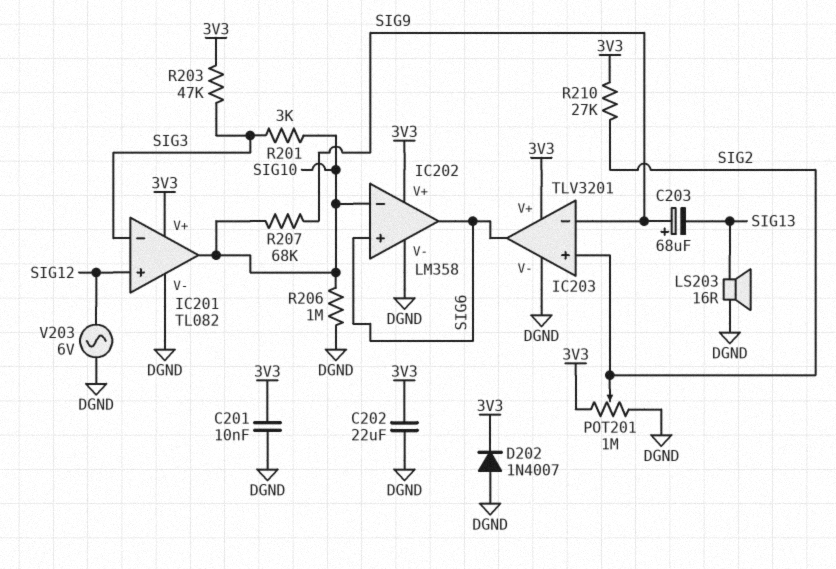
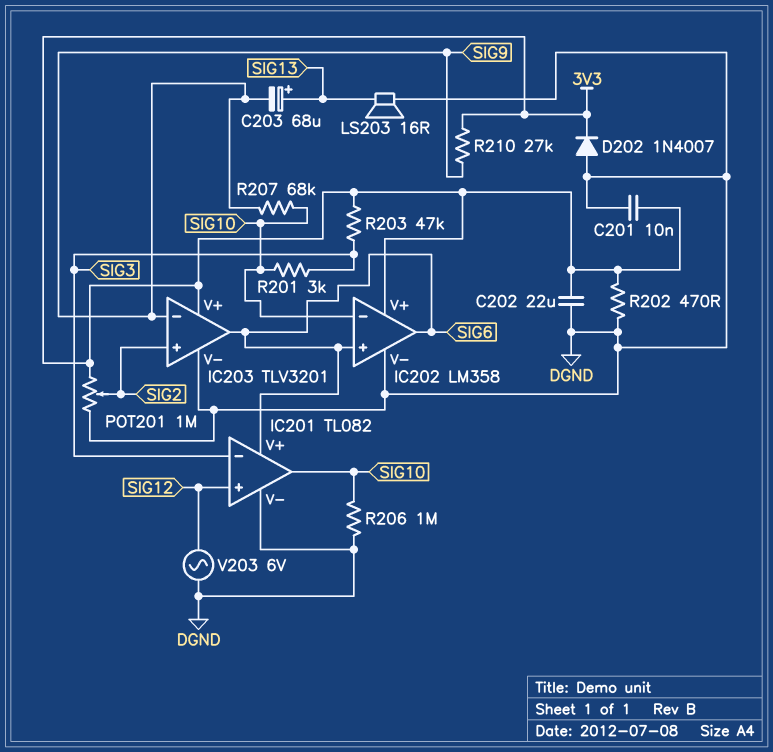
C203: 68uF (plus SIG9, minus SIG13) -> 68uF (plus SIG13, minus SIG9)
IC201 pin V+: 3V3 -> SIG6
R202: none -> 470 (3V3, DGND)
R210: 27k (3V3, SIG2) -> 27k (3V3, SIG9)

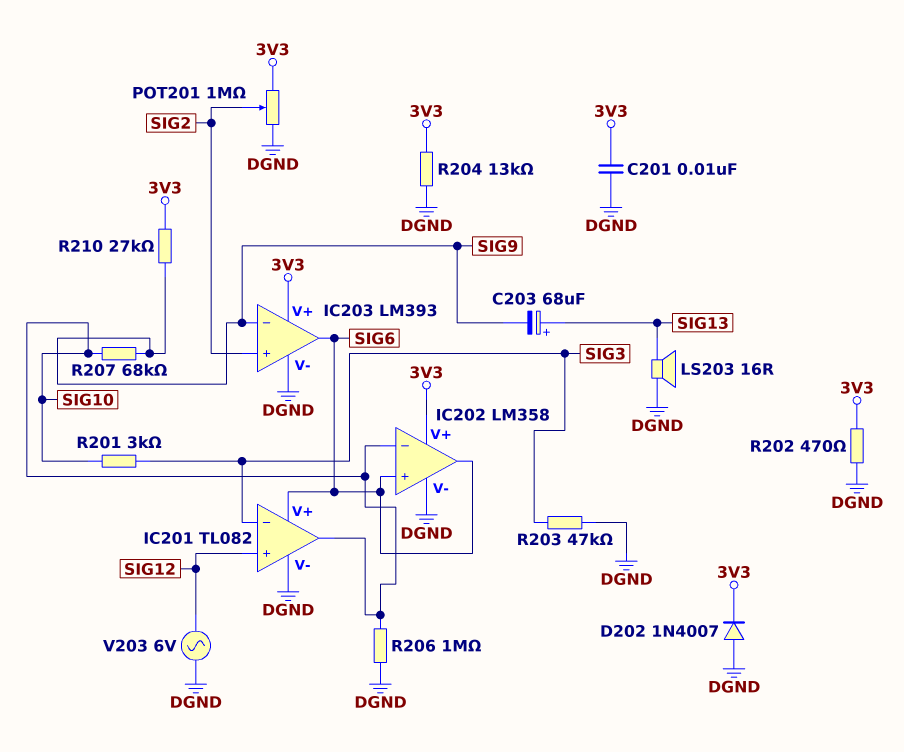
C202: 22uF (3V3, DGND) -> none
IC203: TLV3201 -> LM393
R203: 47k (3V3, SIG3) -> 47k (DGND, SIG3)
R204: none -> 13k (3V3, DGND)

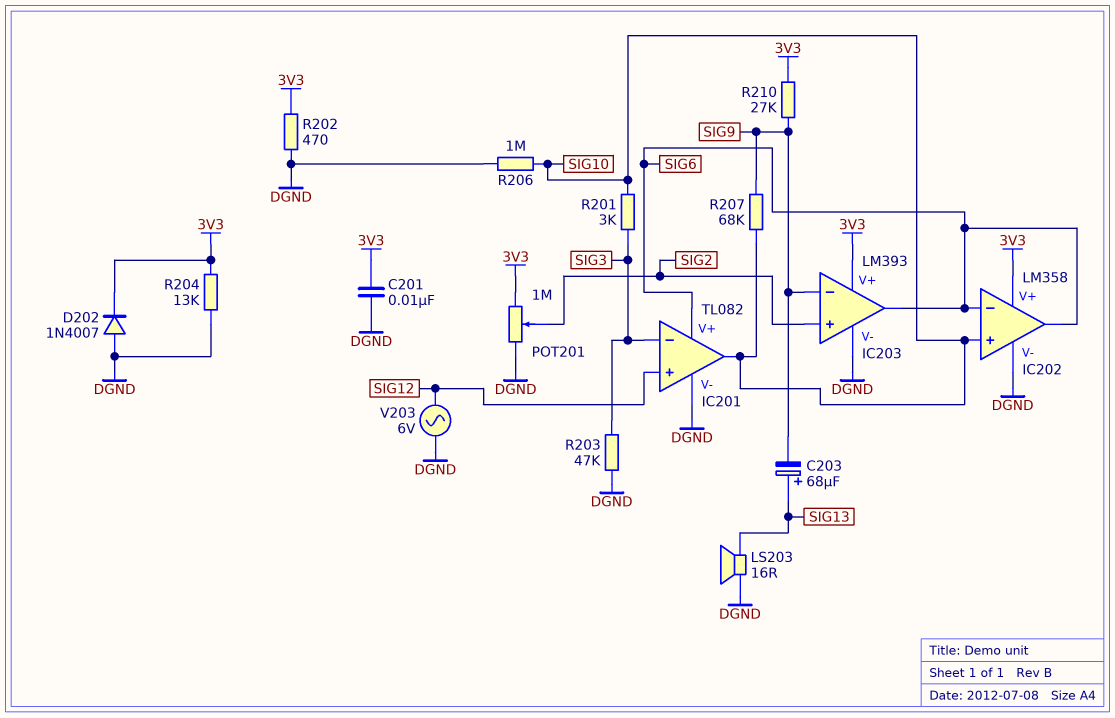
IC202 pin in+: SIG6 -> SIG10
IC202 pin in-: SIG10 -> SIG6

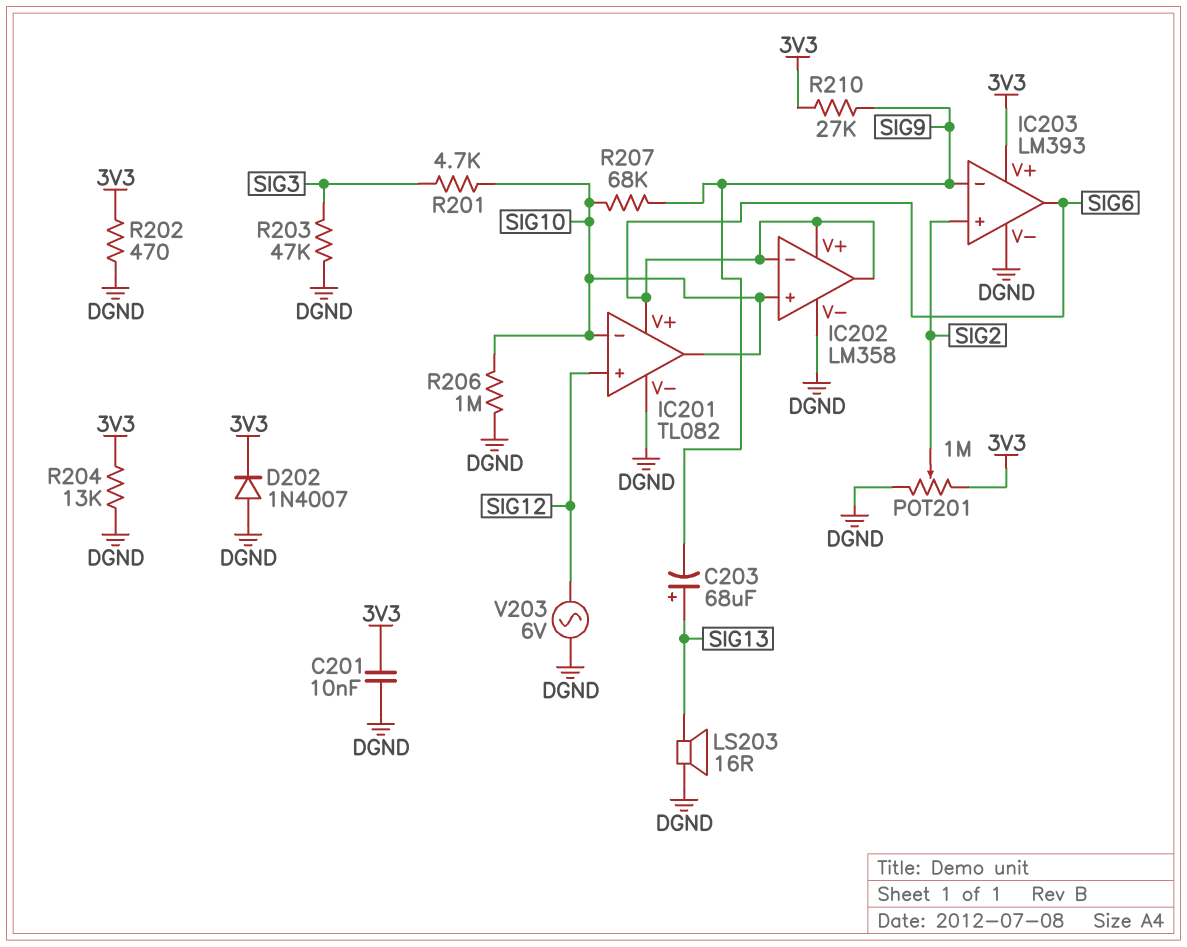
IC201 pin in-: SIG3 -> SIG10
IC202 pin V+: 3V3 -> SIG6
R201: 3k (SIG3, SIG10) -> 4.7k (SIG3, SIG10)

